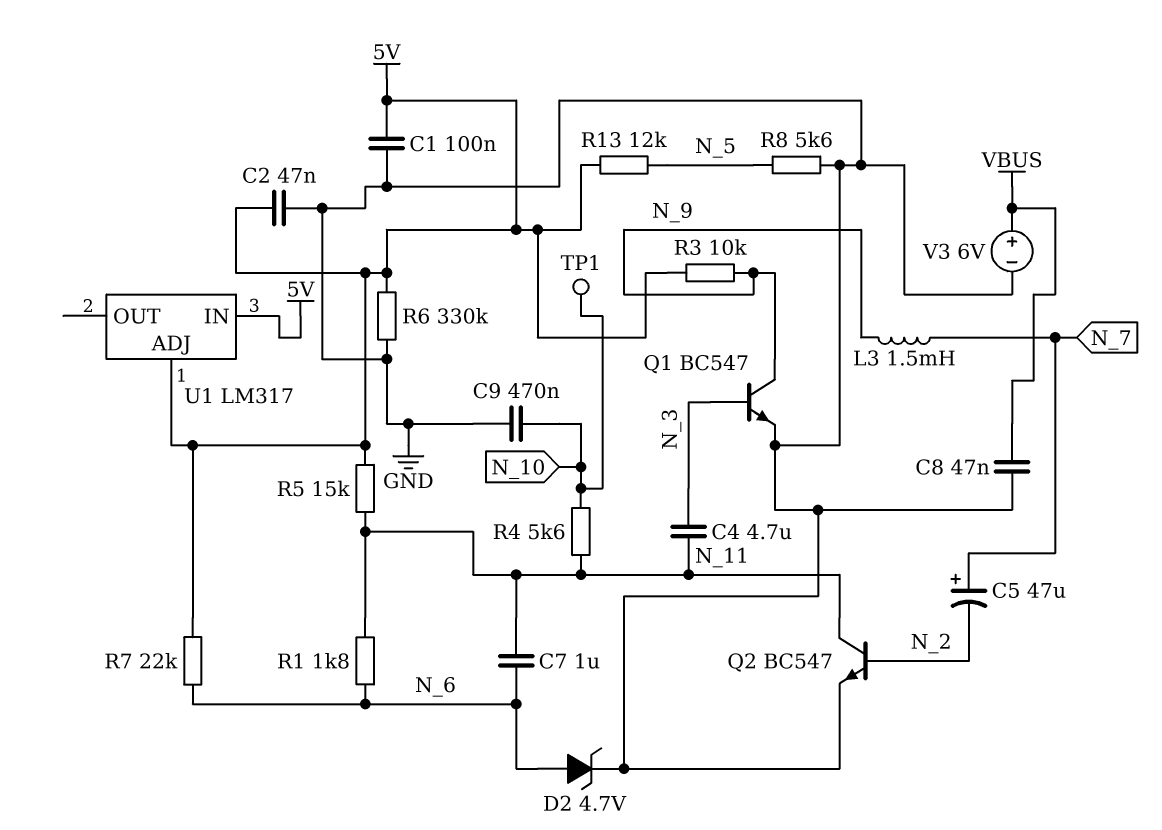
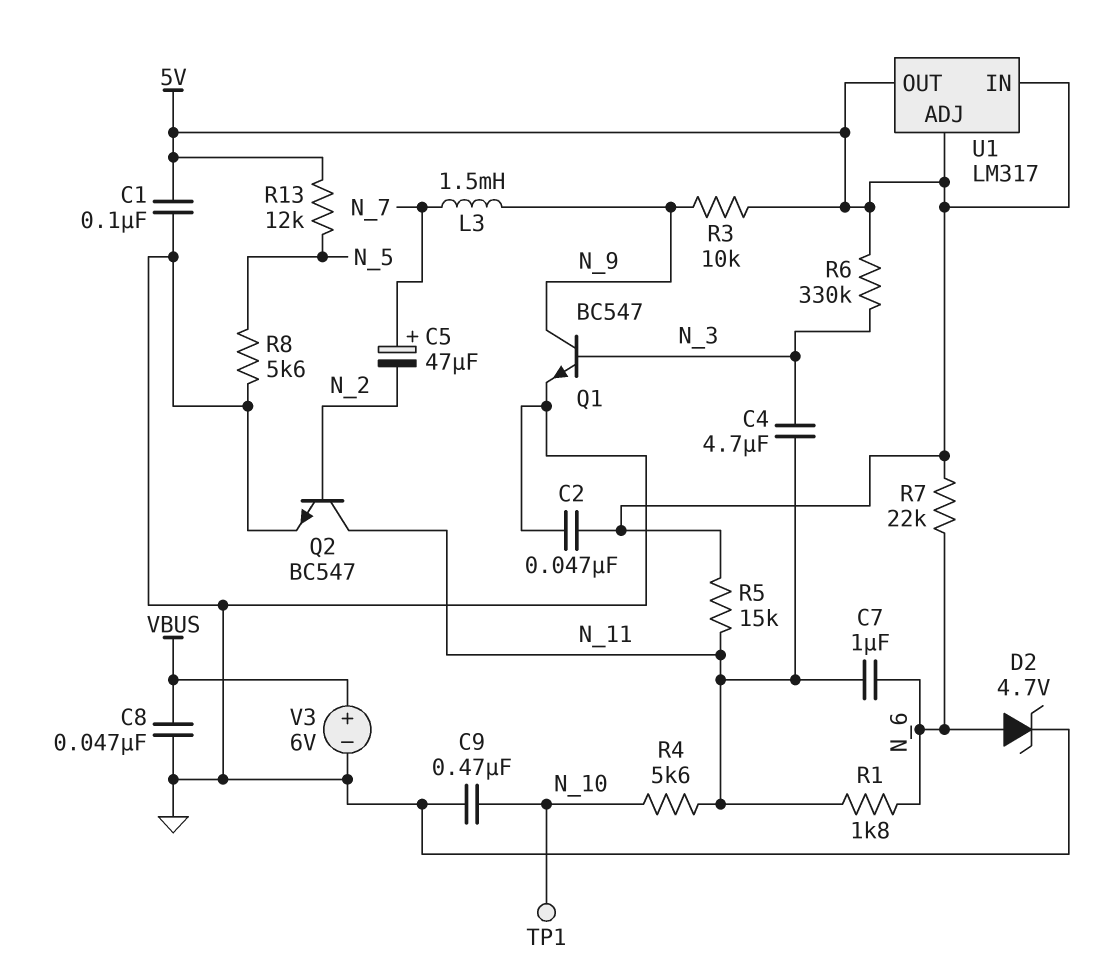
R6: 330k (5V, GND) -> 330k (5V, N_3)
U1 pin OUT: none -> 5V

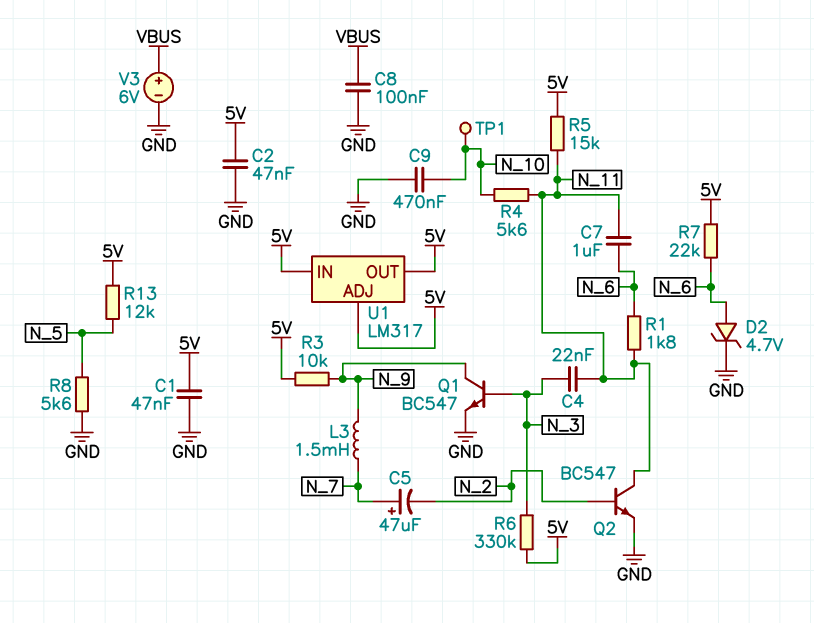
C1: 100nF (5V, GND) -> 47nF (5V, GND)
C4: 4.7uF (N_3, N_11) -> 22nF (N_3, N_11)
C8: 47nF (GND, VBUS) -> 100nF (GND, VBUS)

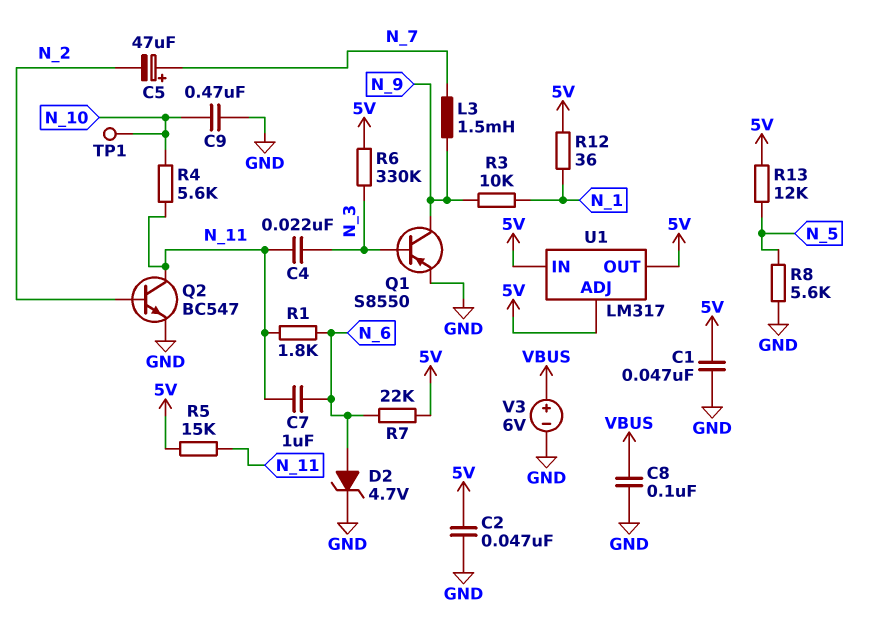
Q1: NPN BC547 (B N_3, C N_9, E GND) -> PNP S8550 (B N_3, C N_9, E GND)
R3: 10k (5V, N_9) -> 10k (N_1, N_9)
R12: none -> 36 (5V, N_1)

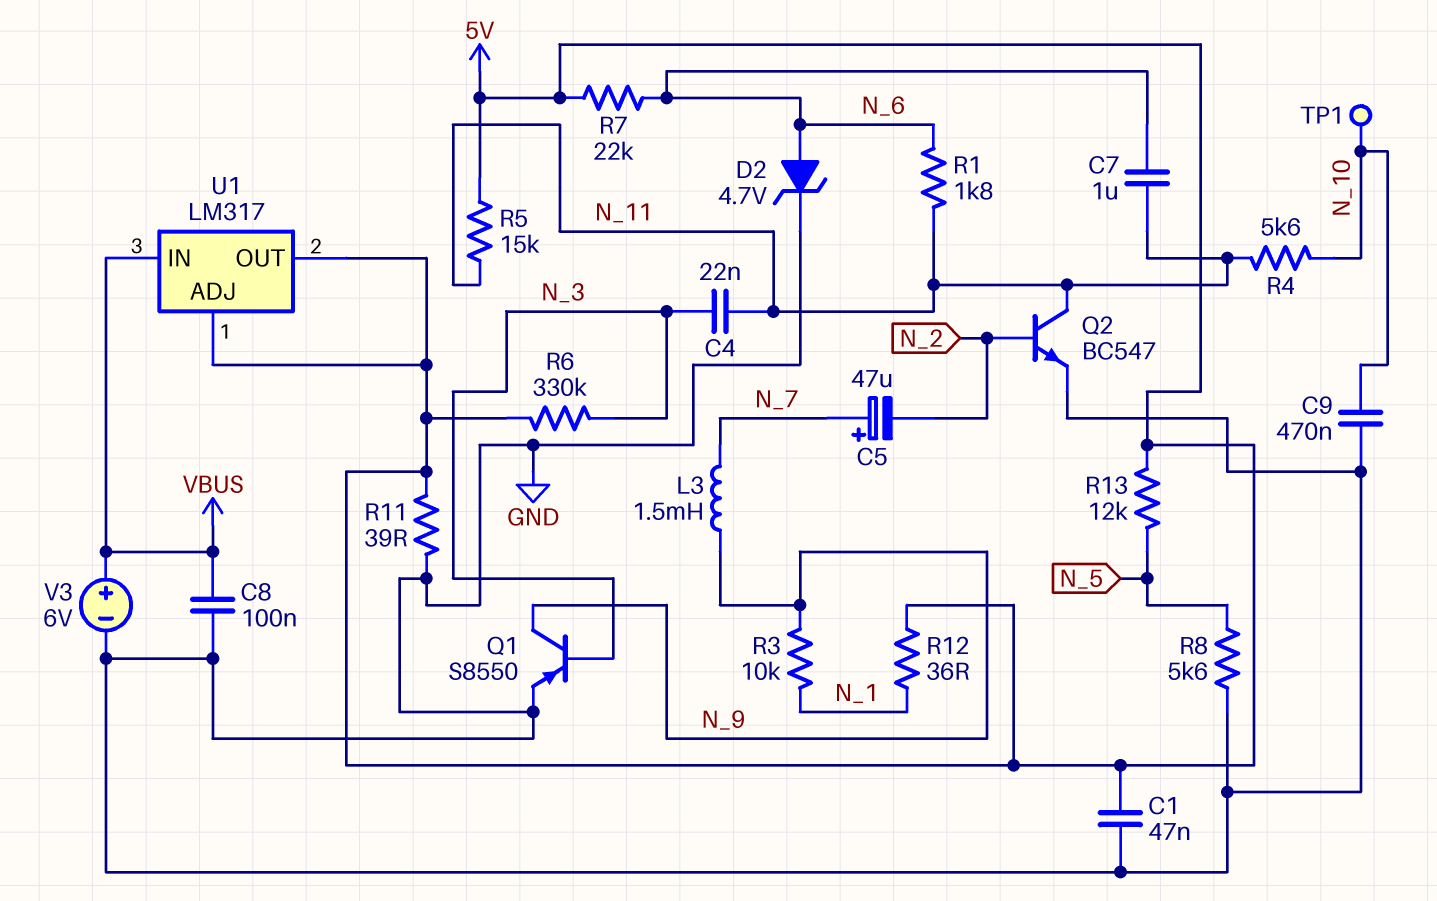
C2: 47nF (5V, GND) -> none
R11: none -> 39 (5V, GND)
U1 pin IN: 5V -> VBUS

